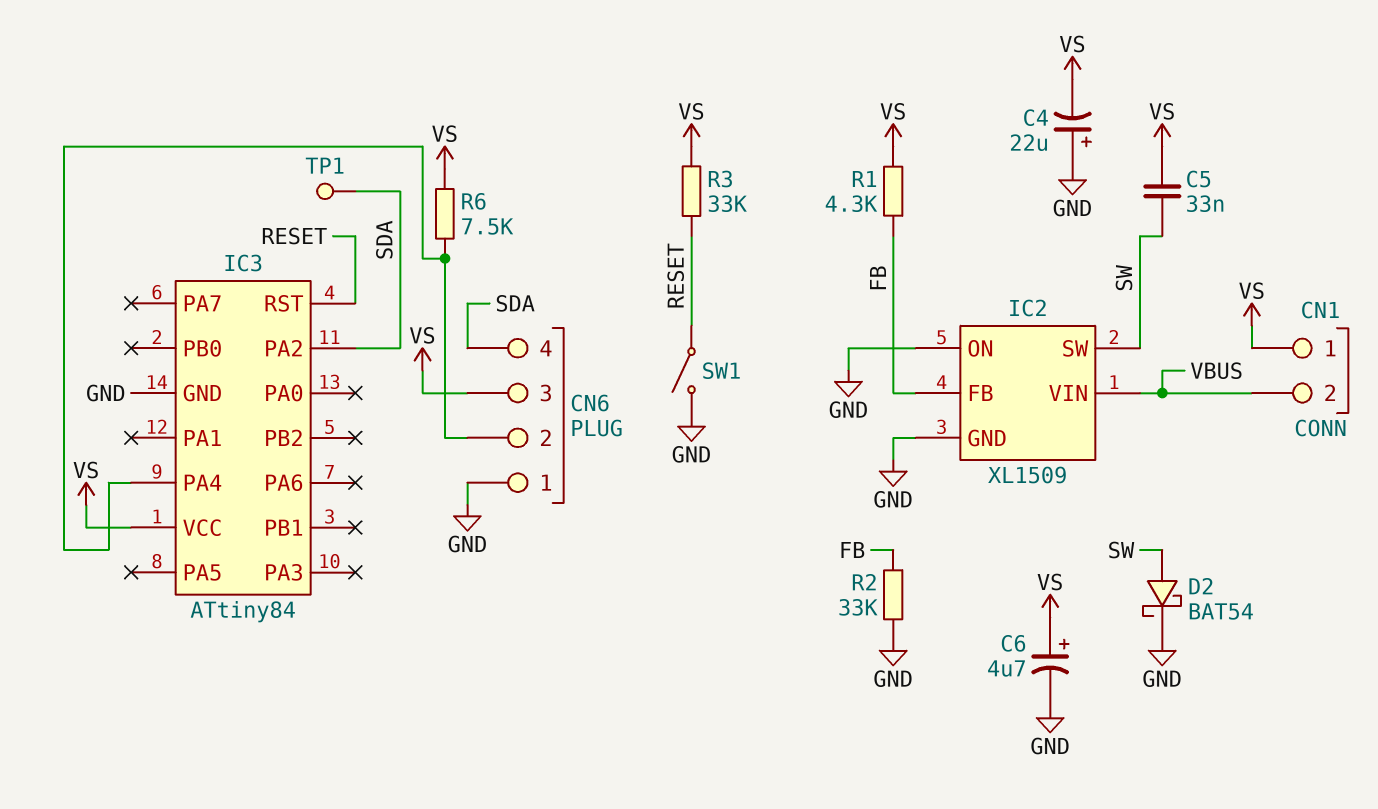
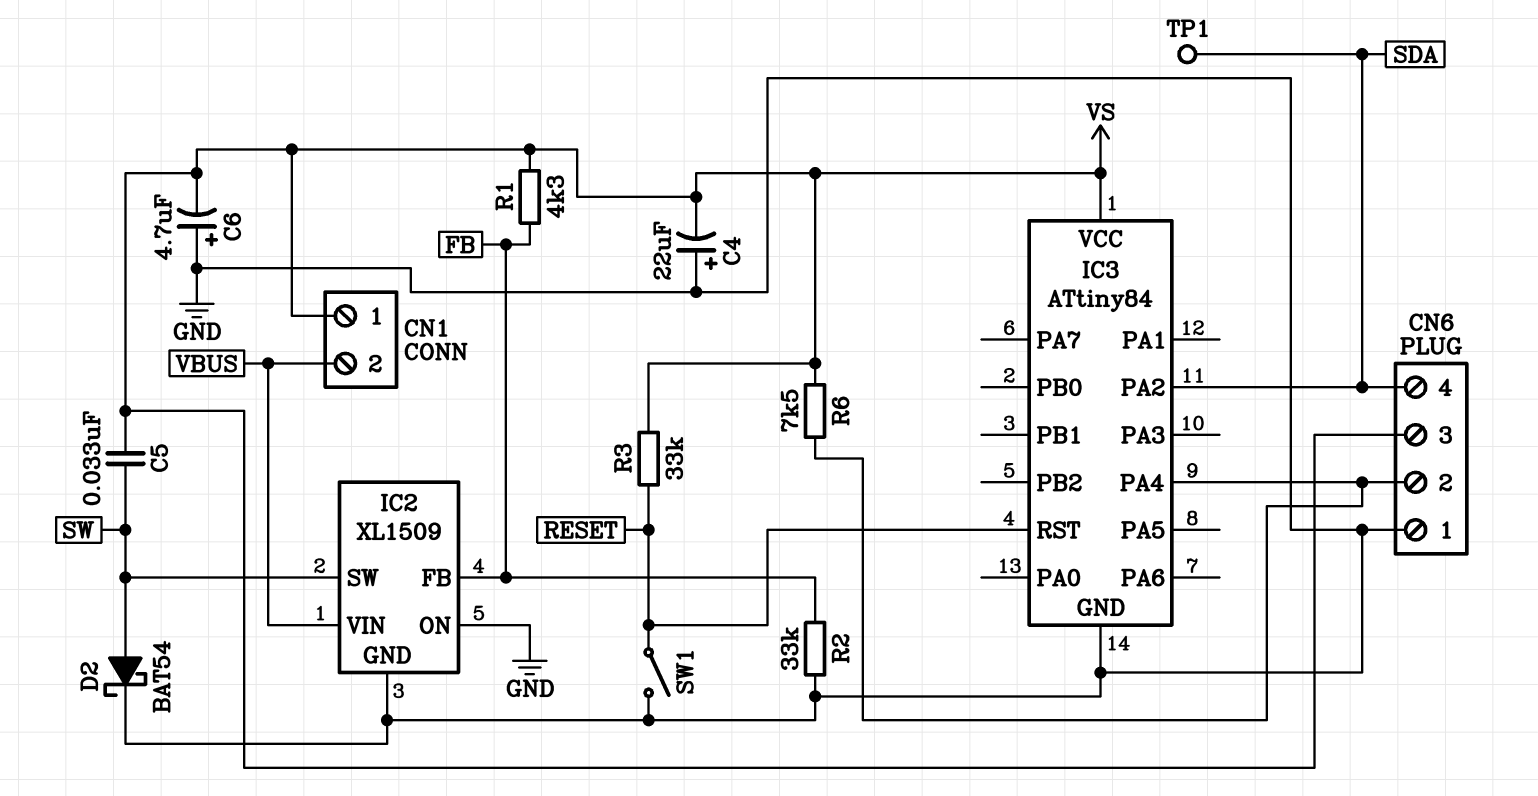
C6: 4.7uF (plus VS, minus GND) -> 4.7uF (plus GND, minus VS)

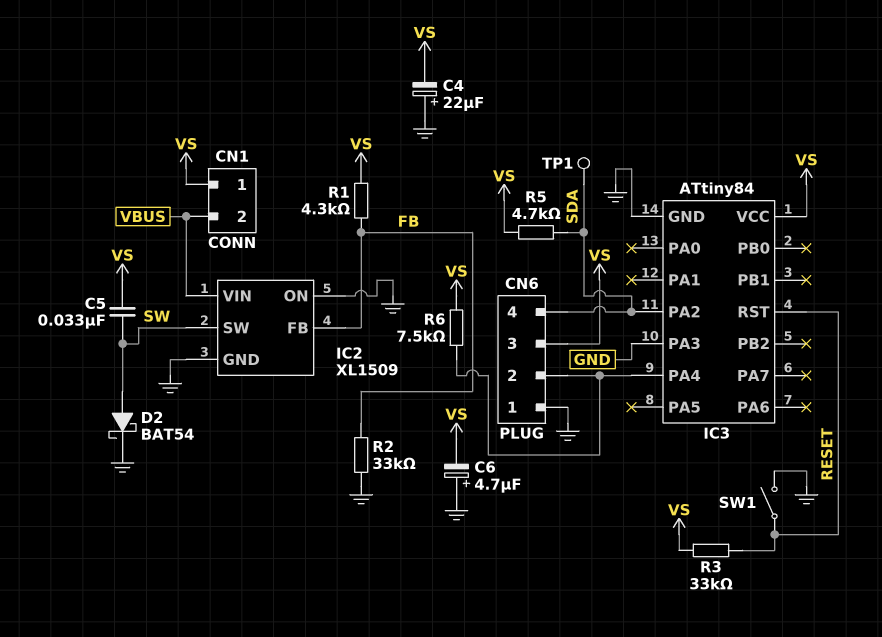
IC3 pin PA3: none -> GND
R5: none -> 4.7k (SDA, VS)

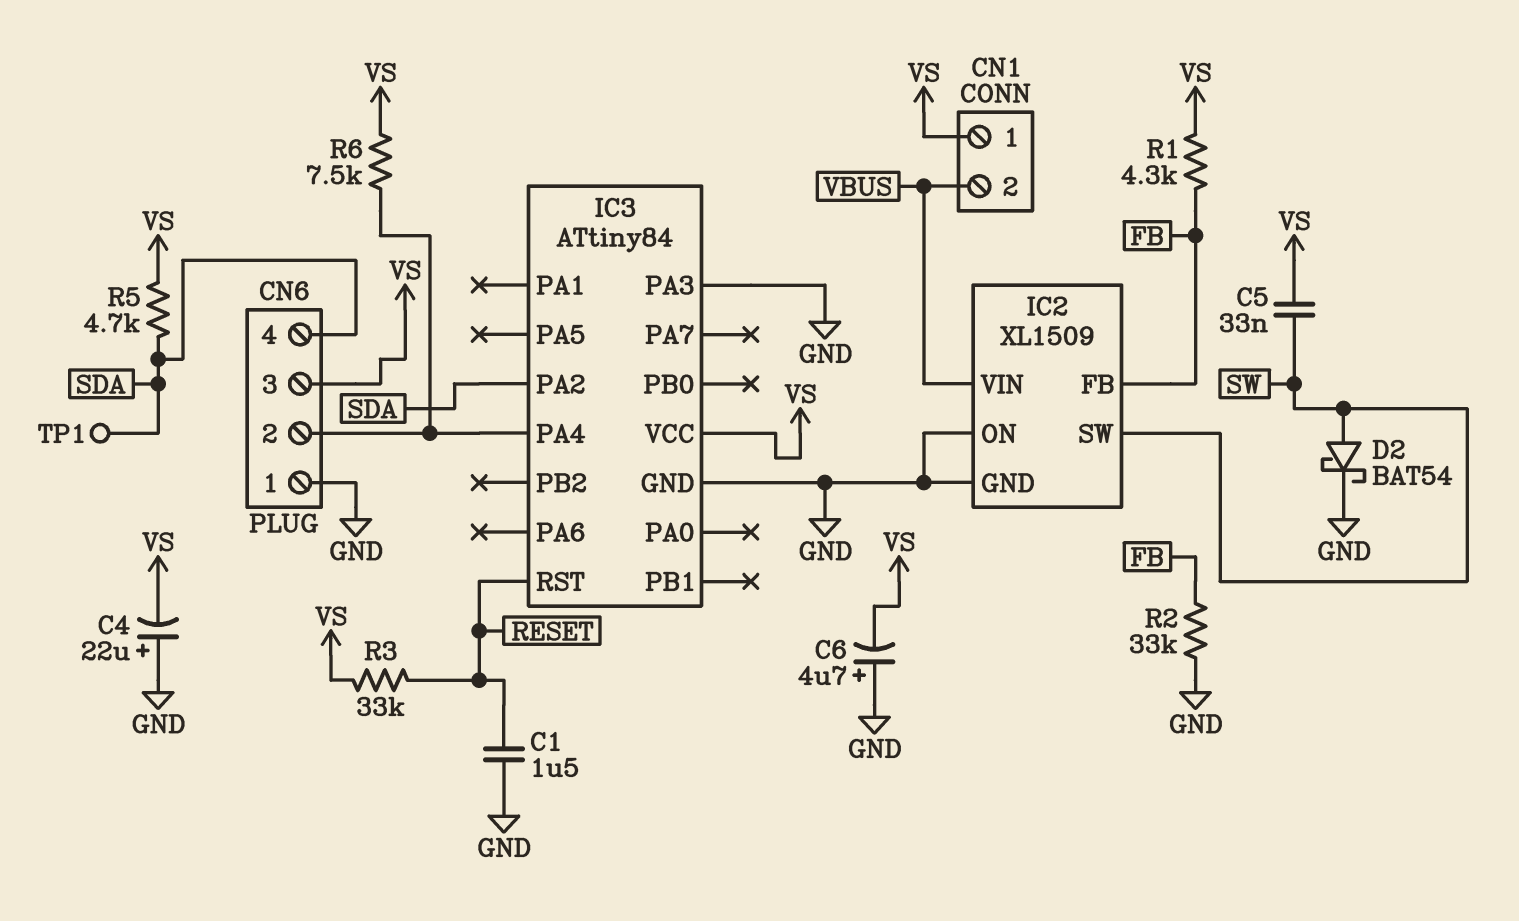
C1: none -> 1.5uF (GND, RESET)
SW1: switch (GND, RESET) -> none

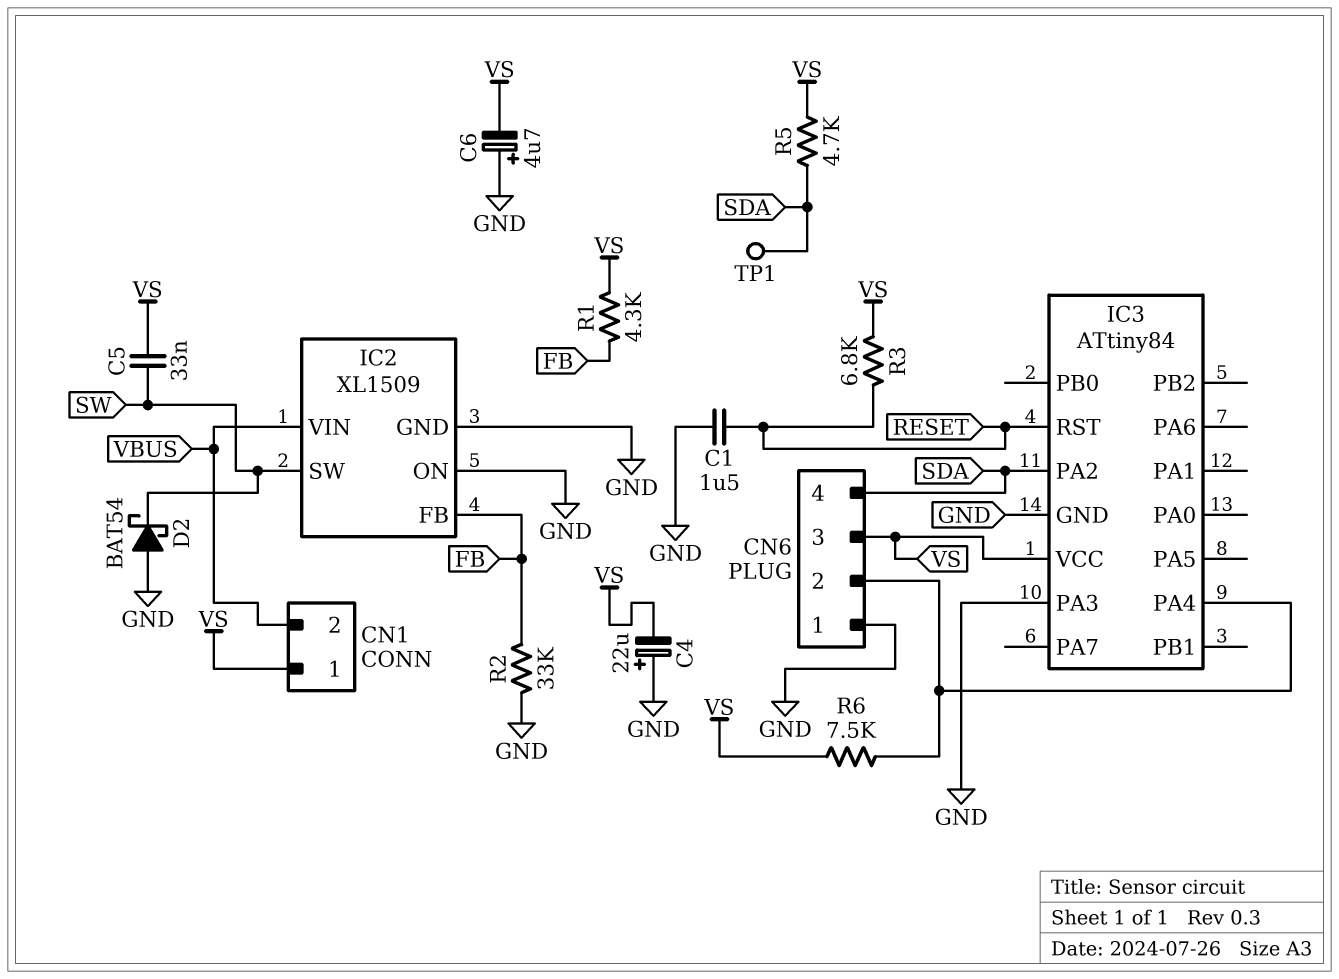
D2: schottky BAT54 (A SW, K GND) -> schottky BAT54 (A GND, K SW)
R3: 33k (RESET, VS) -> 6.8k (RESET, VS)

